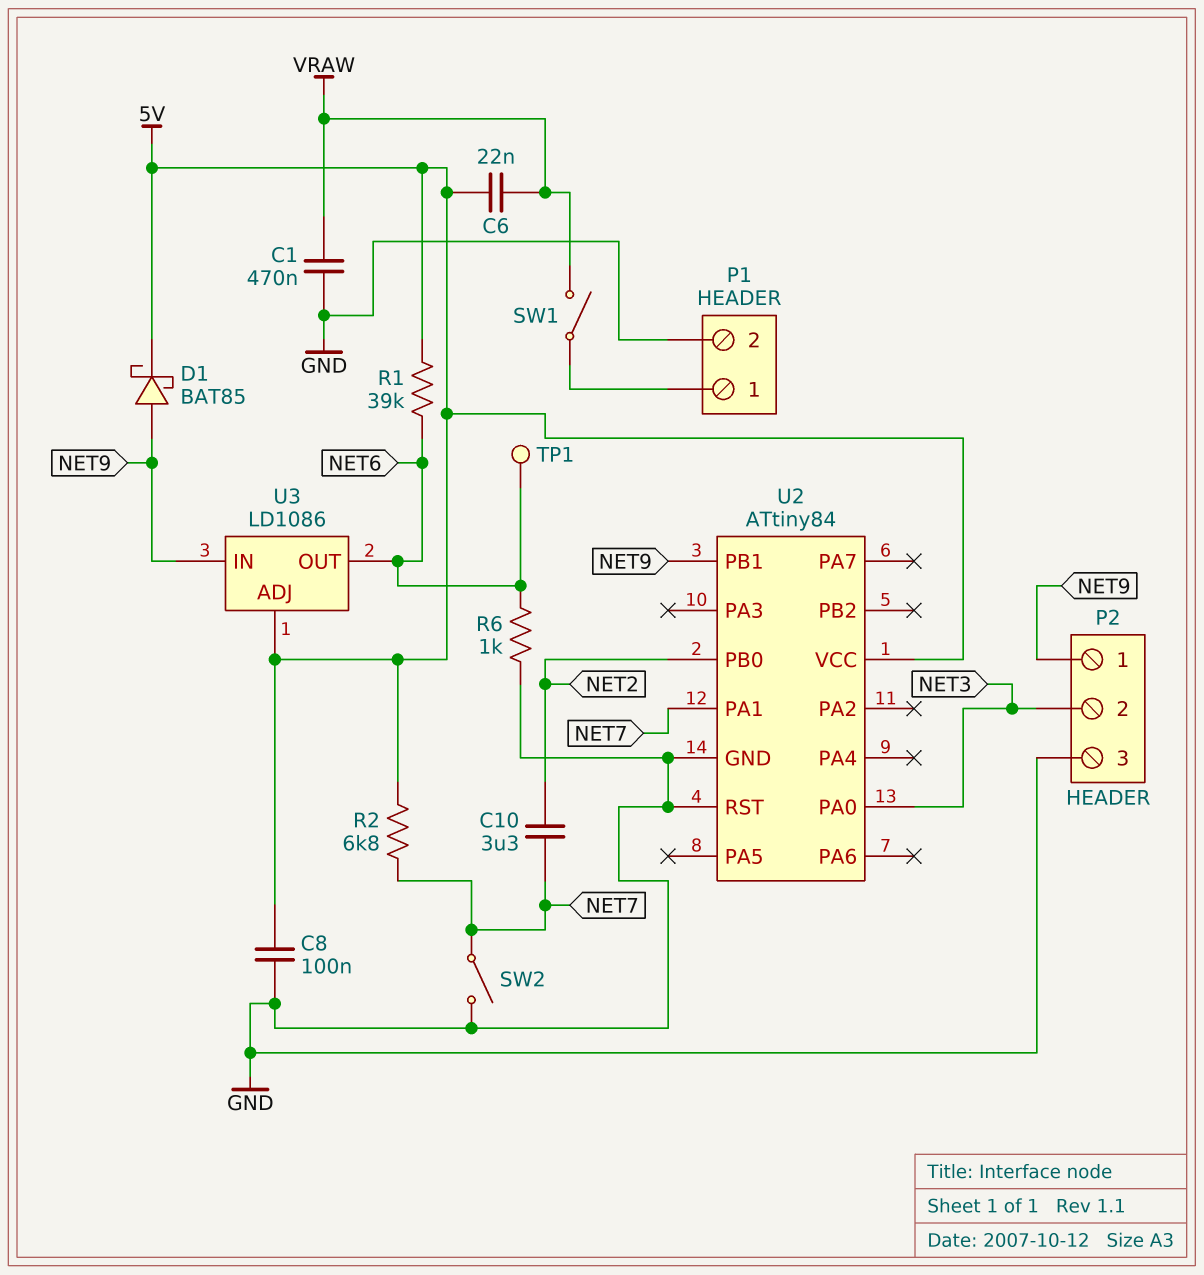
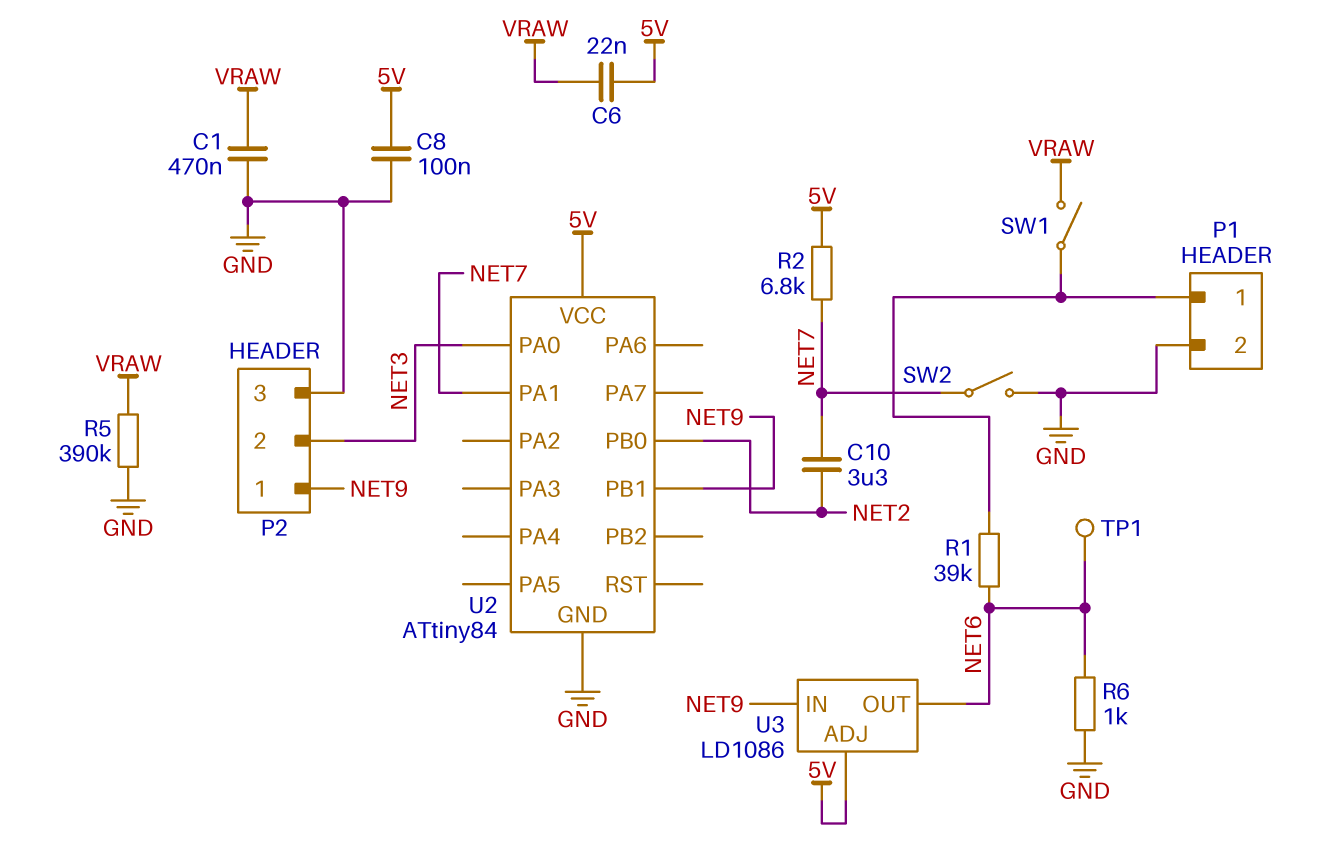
D1: schottky BAT85 (A NET9, K 5V) -> none
R1: 39k (5V, NET6) -> 39k (NET6, P1/1)
R5: none -> 390k (GND, VRAW)
U2 pin RST: GND -> none

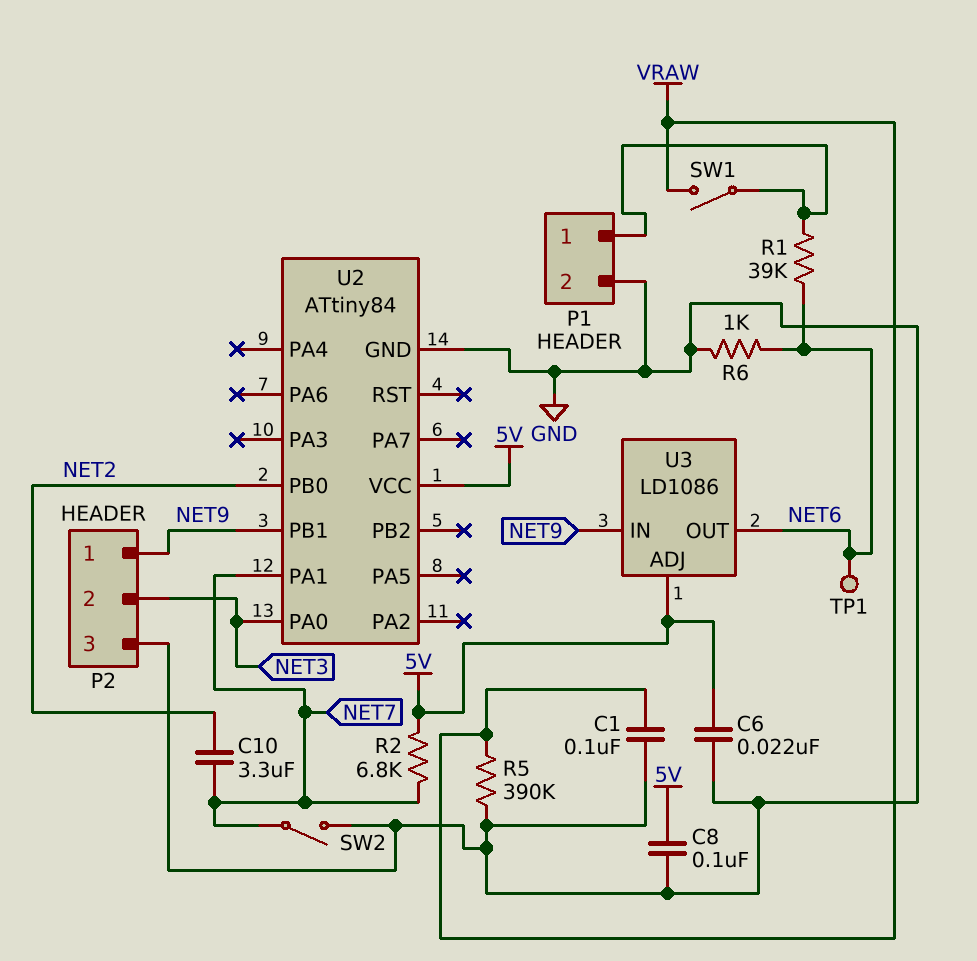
C1: 470nF (GND, VRAW) -> 100nF (GND, VRAW)
C6: 22nF (5V, VRAW) -> 22nF (5V, GND)

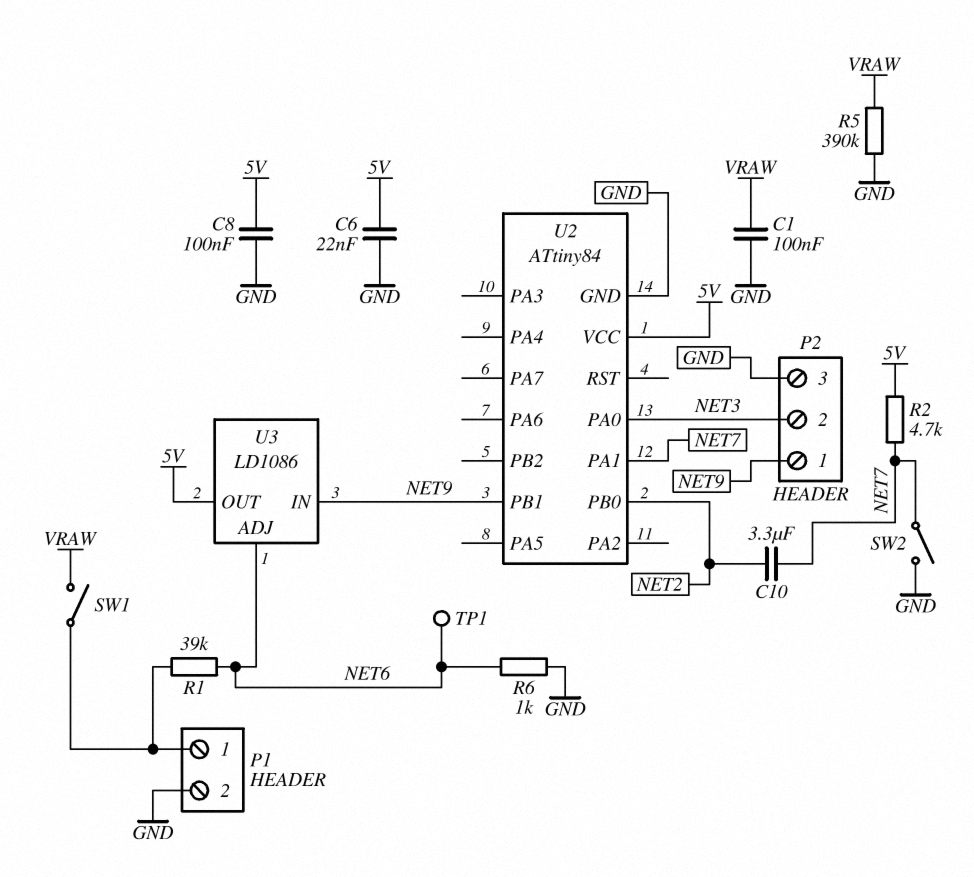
R2: 6.8k (5V, NET7) -> 4.7k (5V, NET7)
U3 pin ADJ: 5V -> NET6
U3 pin OUT: NET6 -> 5V

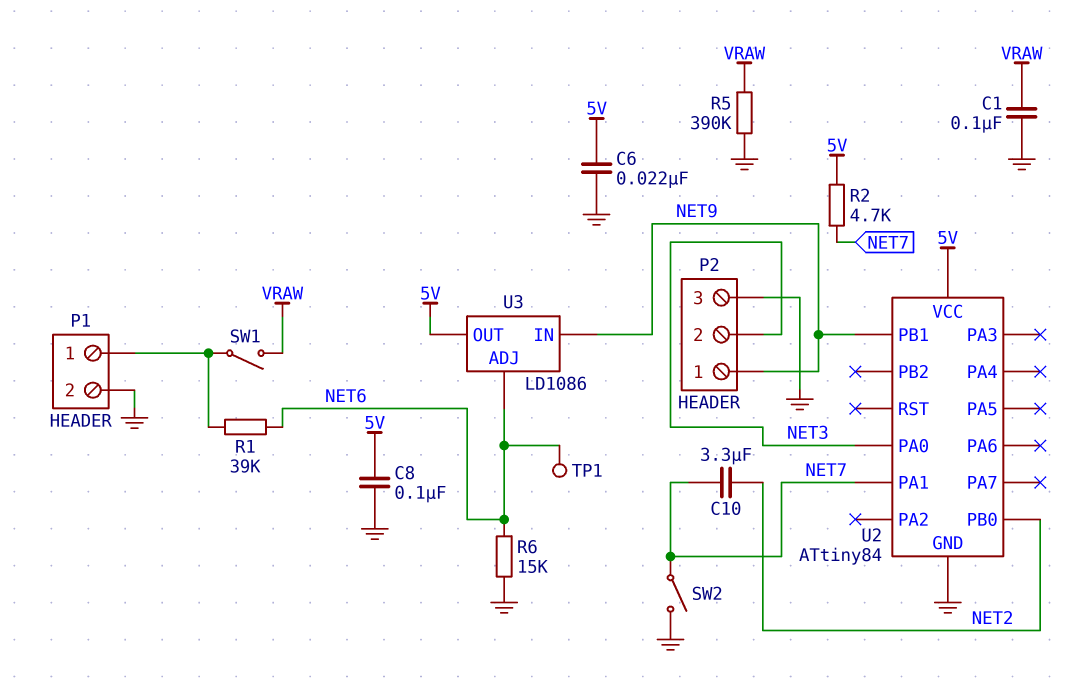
R6: 1k (GND, NET6) -> 15k (GND, NET6)

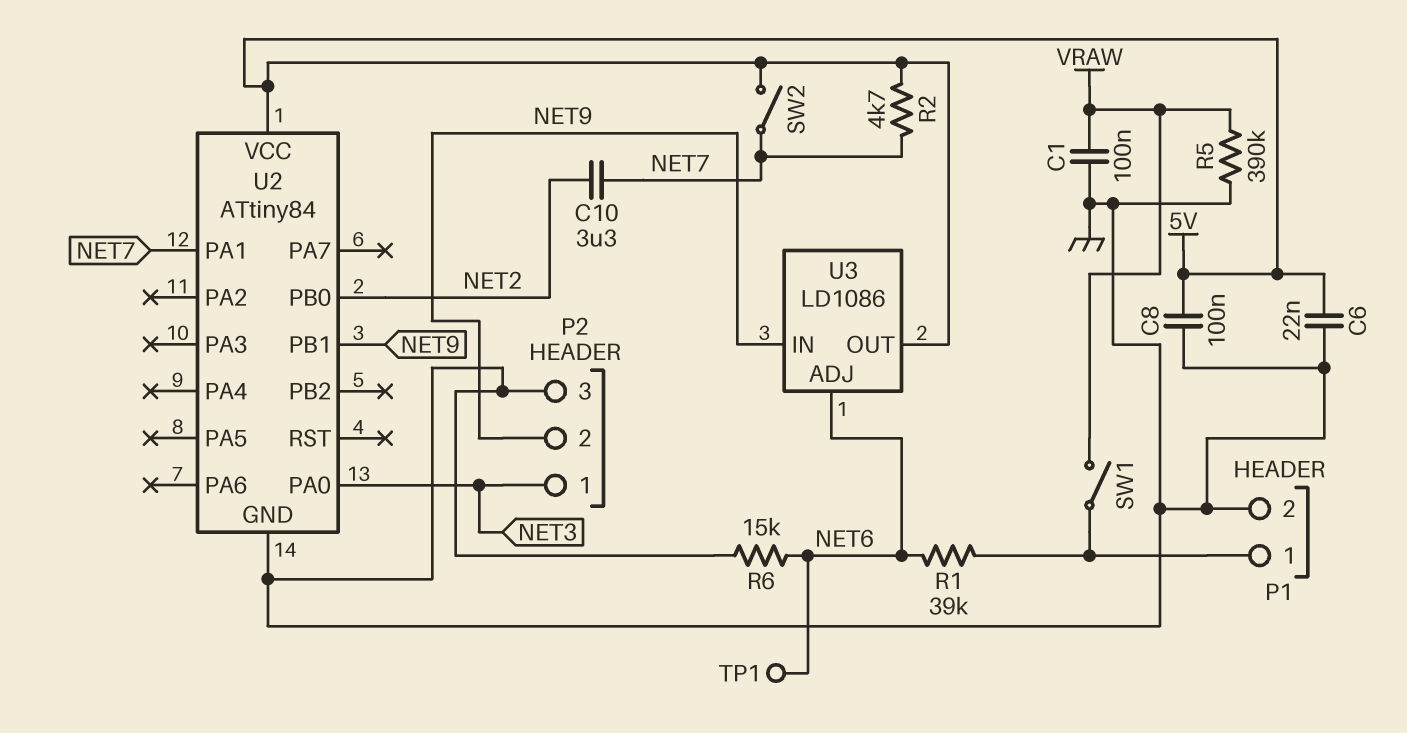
P2 pin 1: NET9 -> NET3
P2 pin 2: NET3 -> NET9
SW2: switch (GND, NET7) -> switch (5V, NET7)

